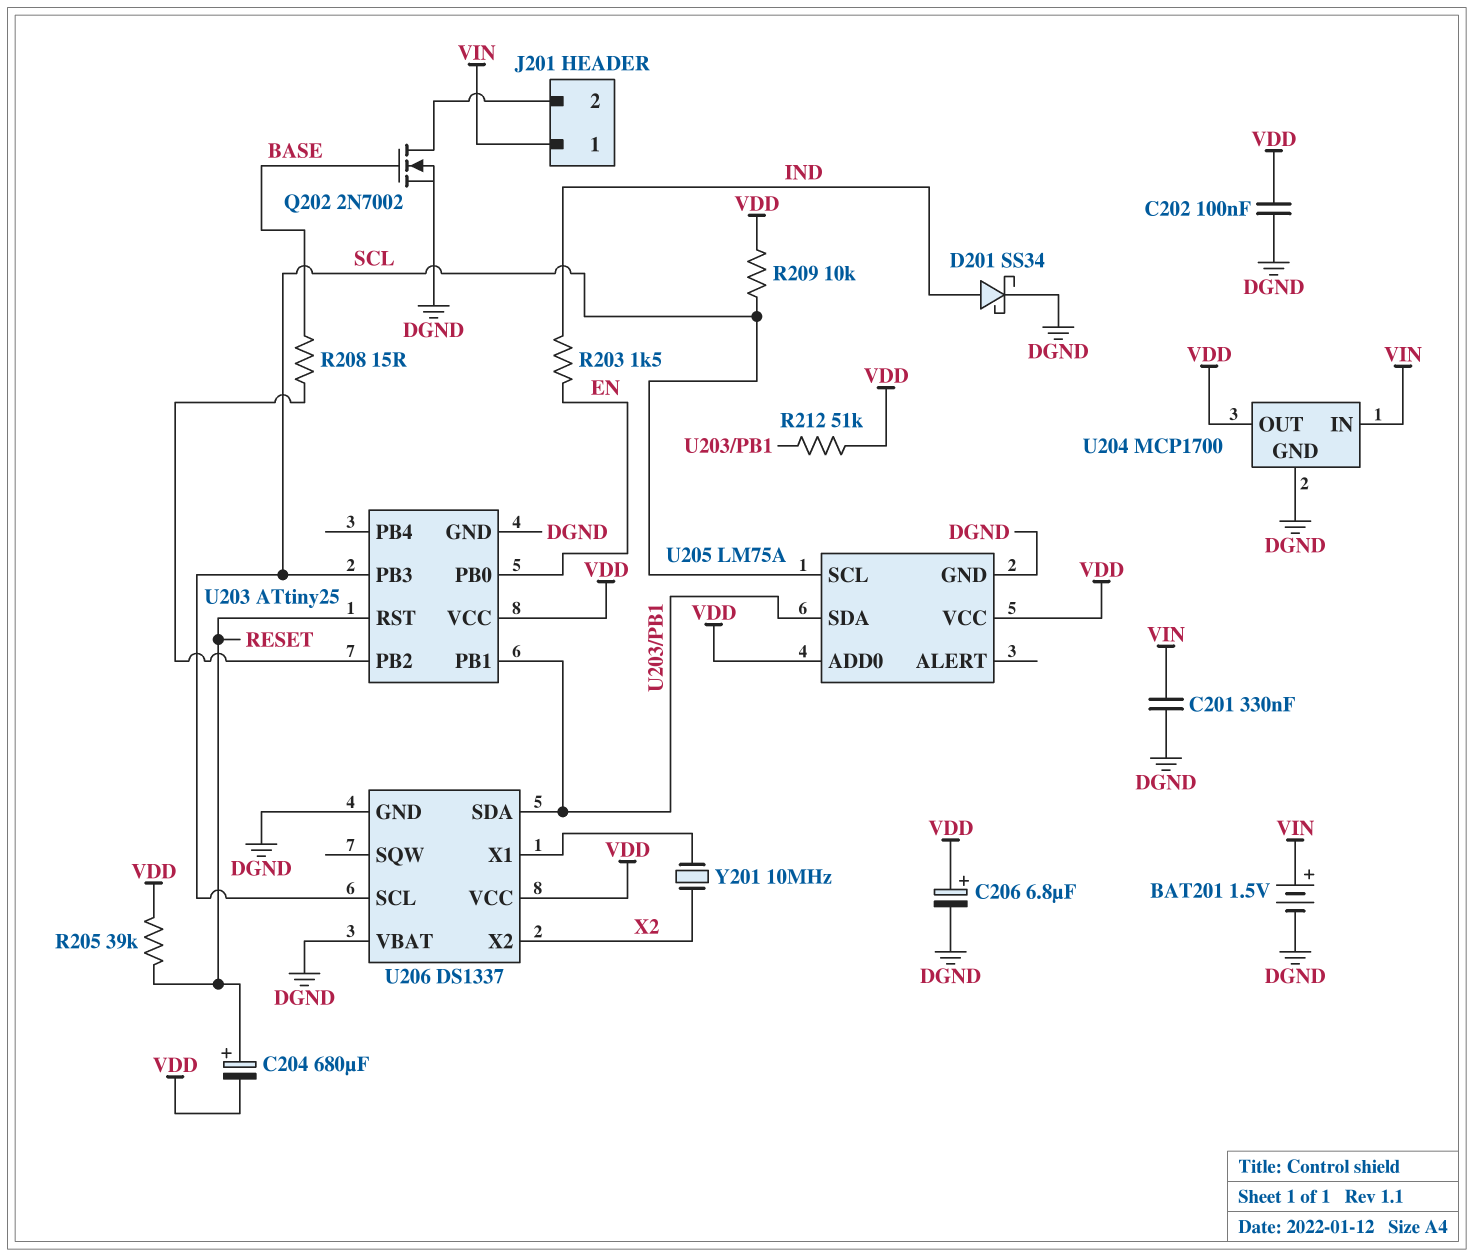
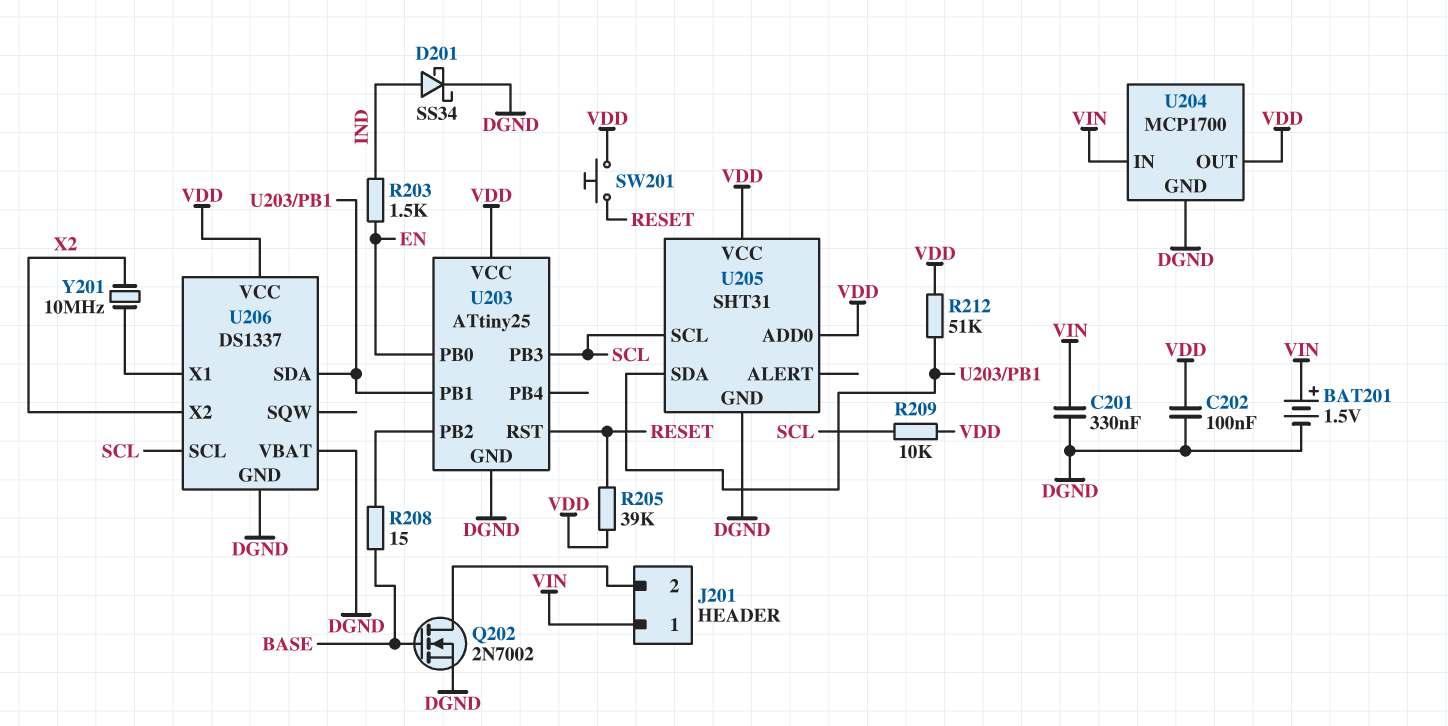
C204: 680uF (plus RESET, minus VDD) -> none
C206: 6.8uF (plus VDD, minus DGND) -> none
SW201: none -> button (RESET, VDD)
U205: LM75A -> SHT31

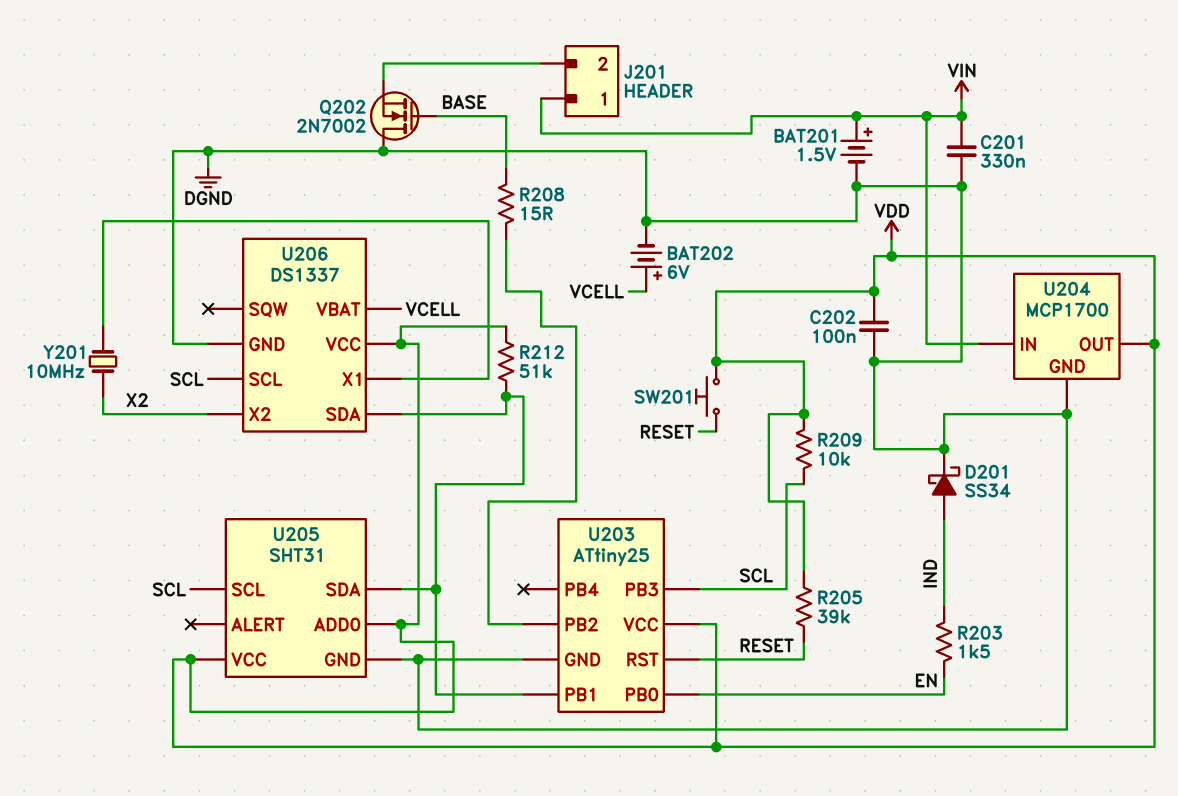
BAT202: none -> 6V (plus VCELL, minus DGND)
Q202: NMOS 2N7002 (G BASE, D J201/2, S DGND) -> NMOS 2N7002 (G BASE, D DGND, S J201/2)
U206 pin VBAT: DGND -> VCELL

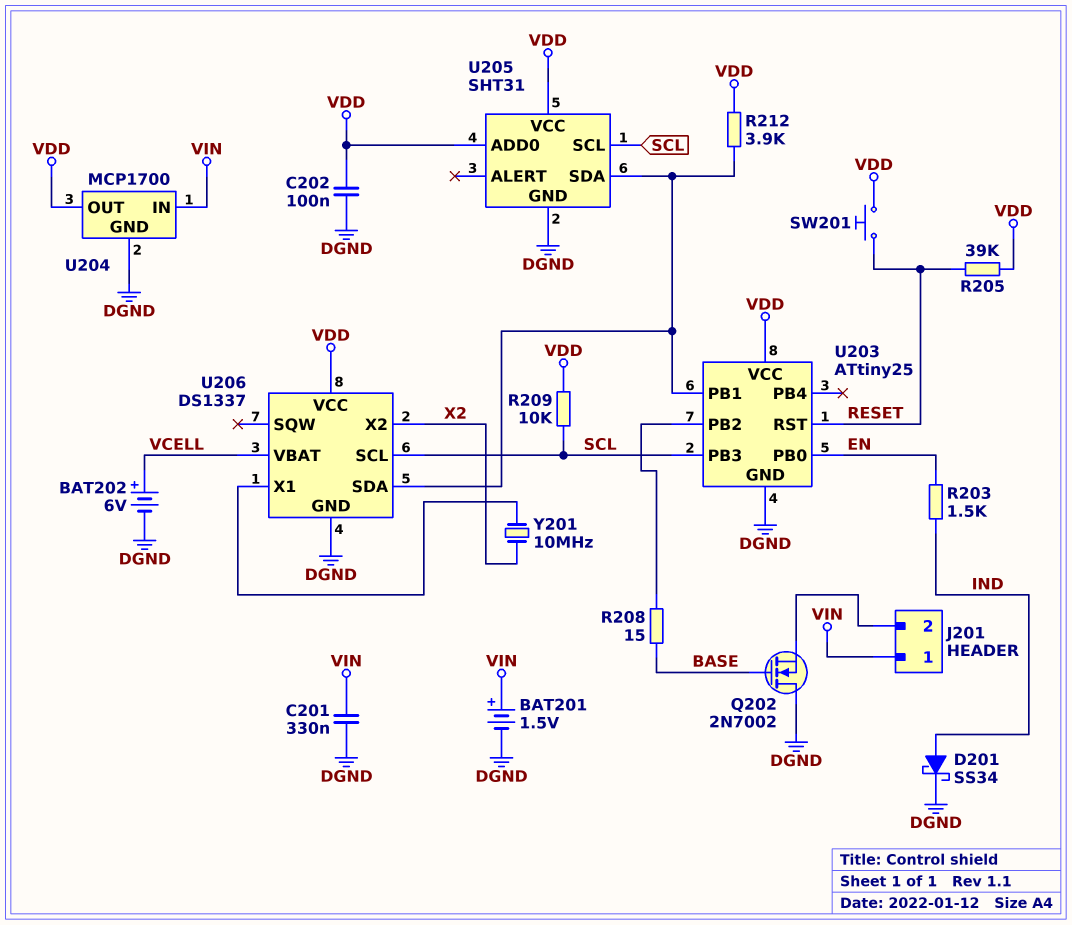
R212: 51k (U203/PB1, VDD) -> 3.9k (U203/PB1, VDD)

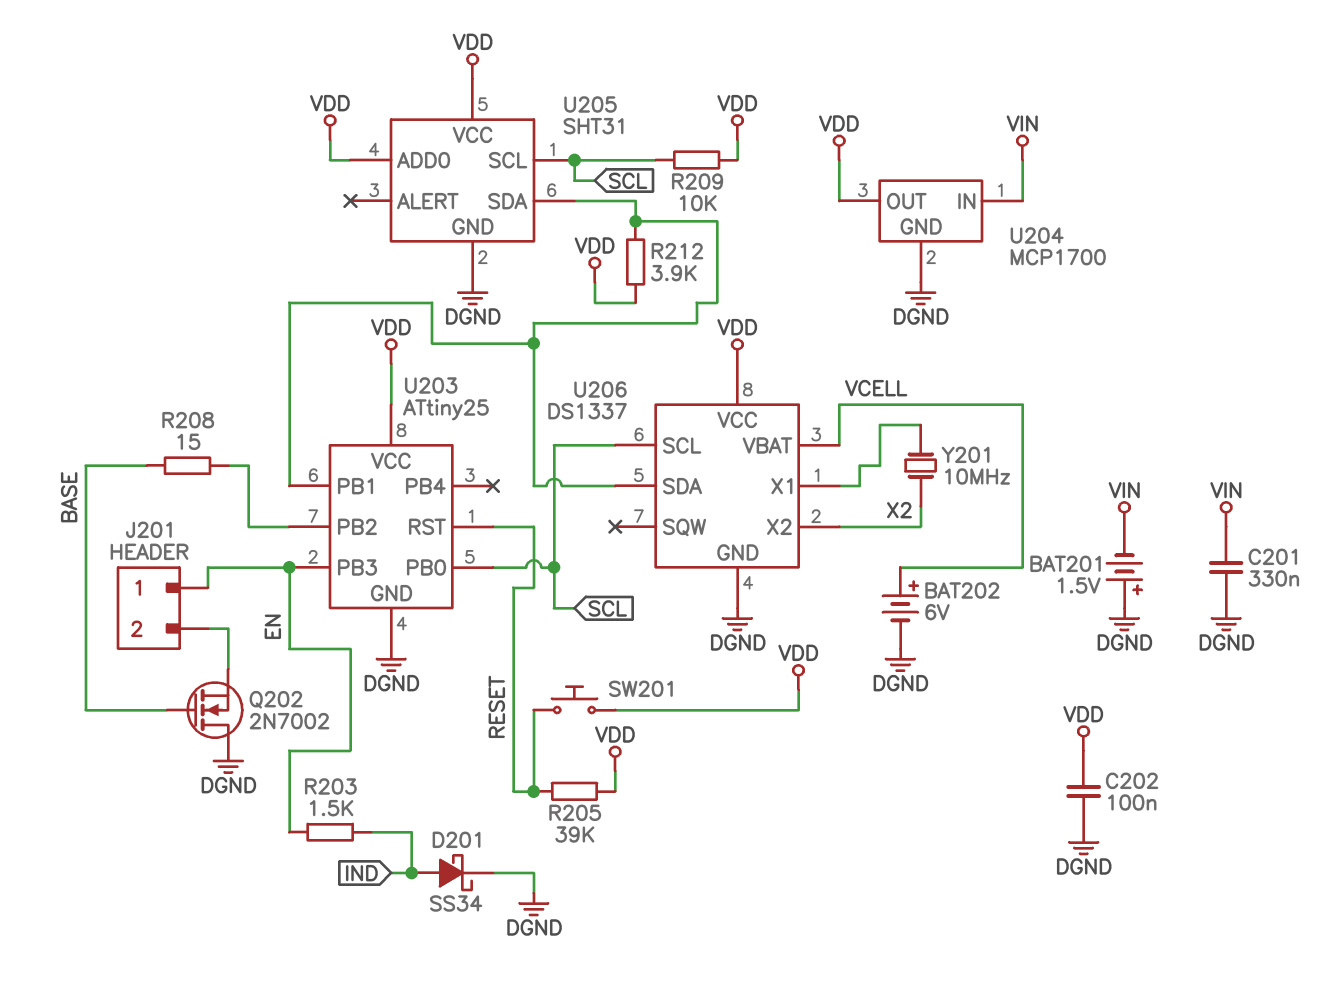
BAT201: 1.5V (plus VIN, minus DGND) -> 1.5V (plus DGND, minus VIN)
J201 pin 1: VIN -> EN
U203 pin PB0: EN -> SCL
U203 pin PB3: SCL -> EN

